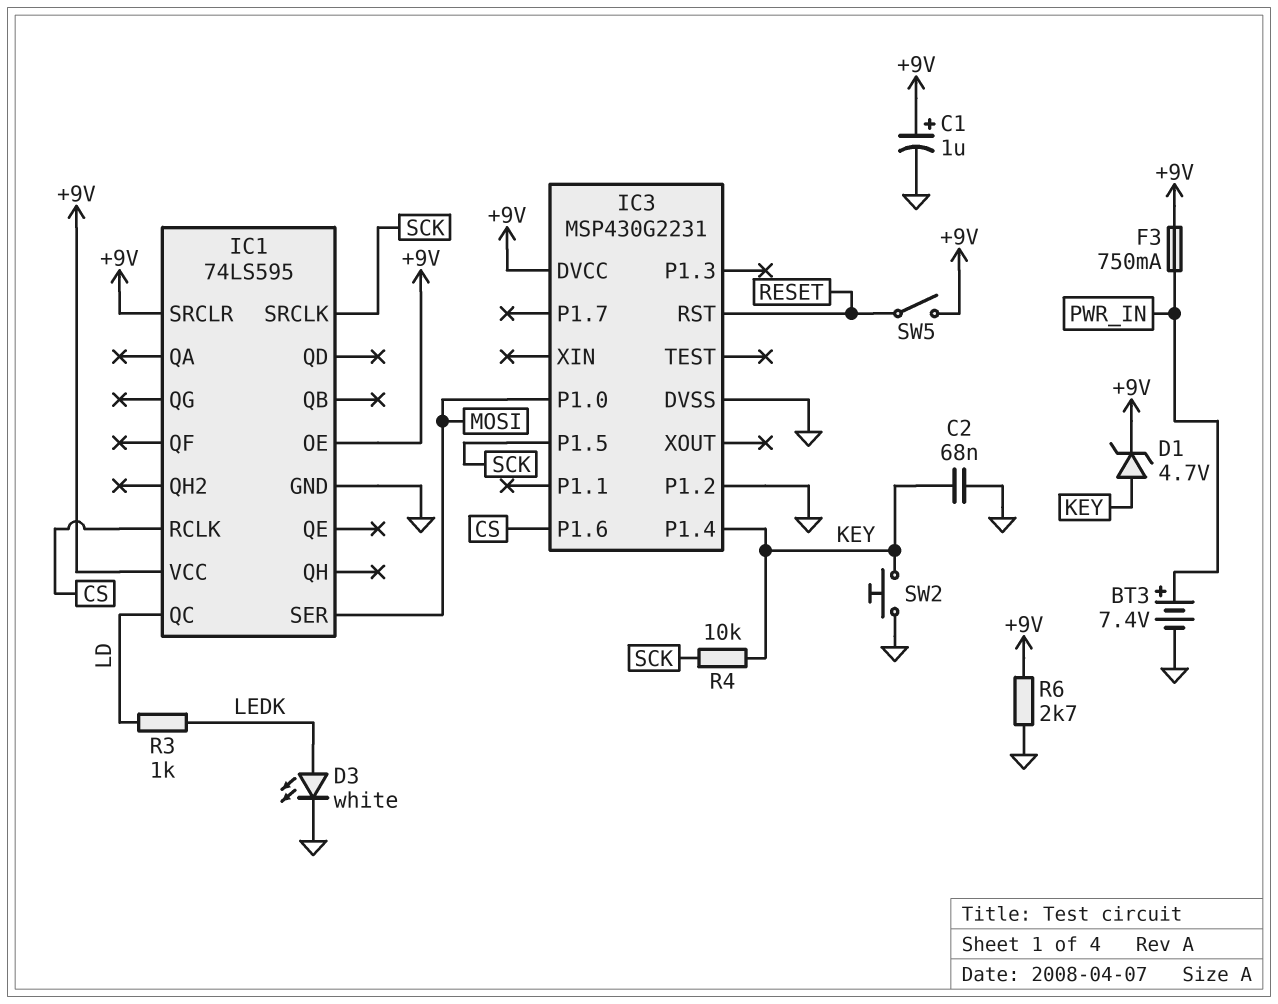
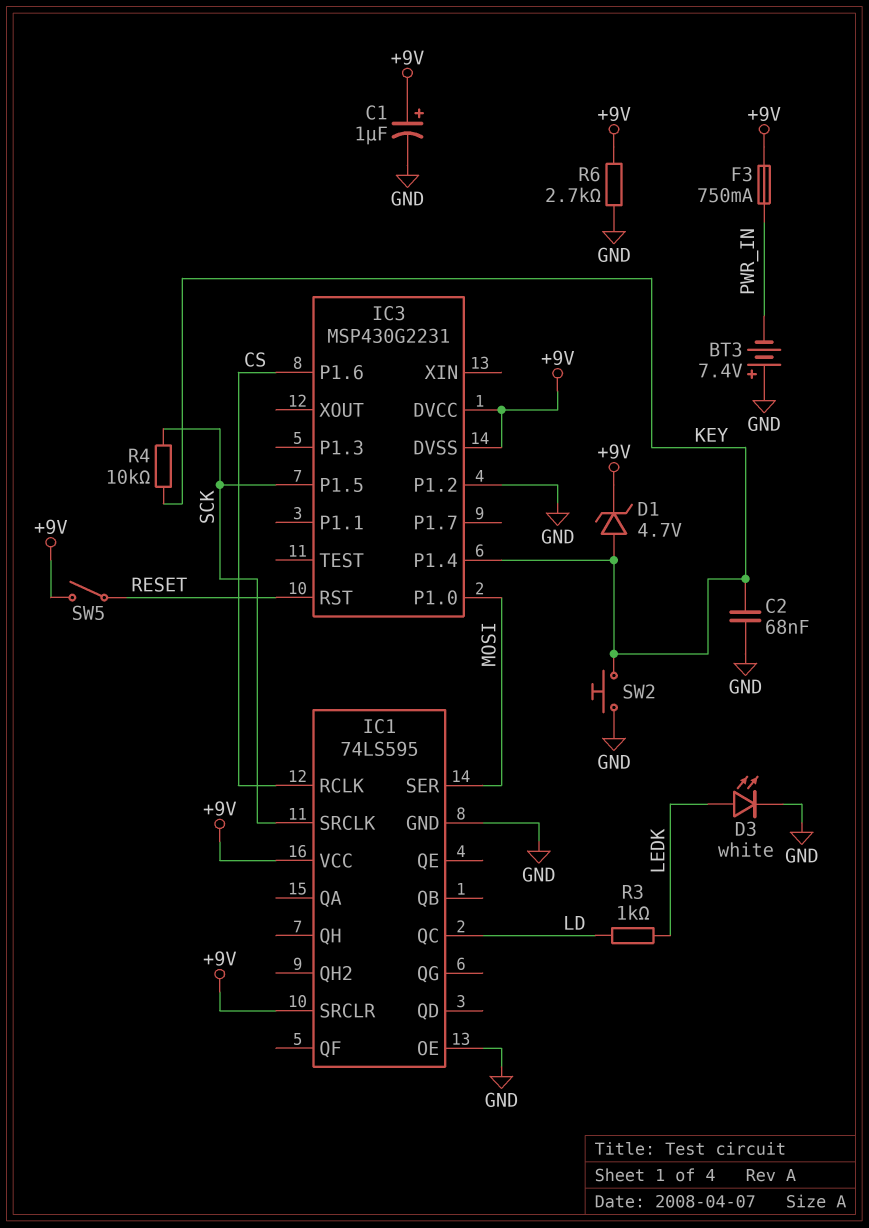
BT3: 7.4V (plus PWR_IN, minus GND) -> 7.4V (plus GND, minus PWR_IN)
IC1 pin OE: +9V -> GND
IC3 pin DVSS: GND -> +9V

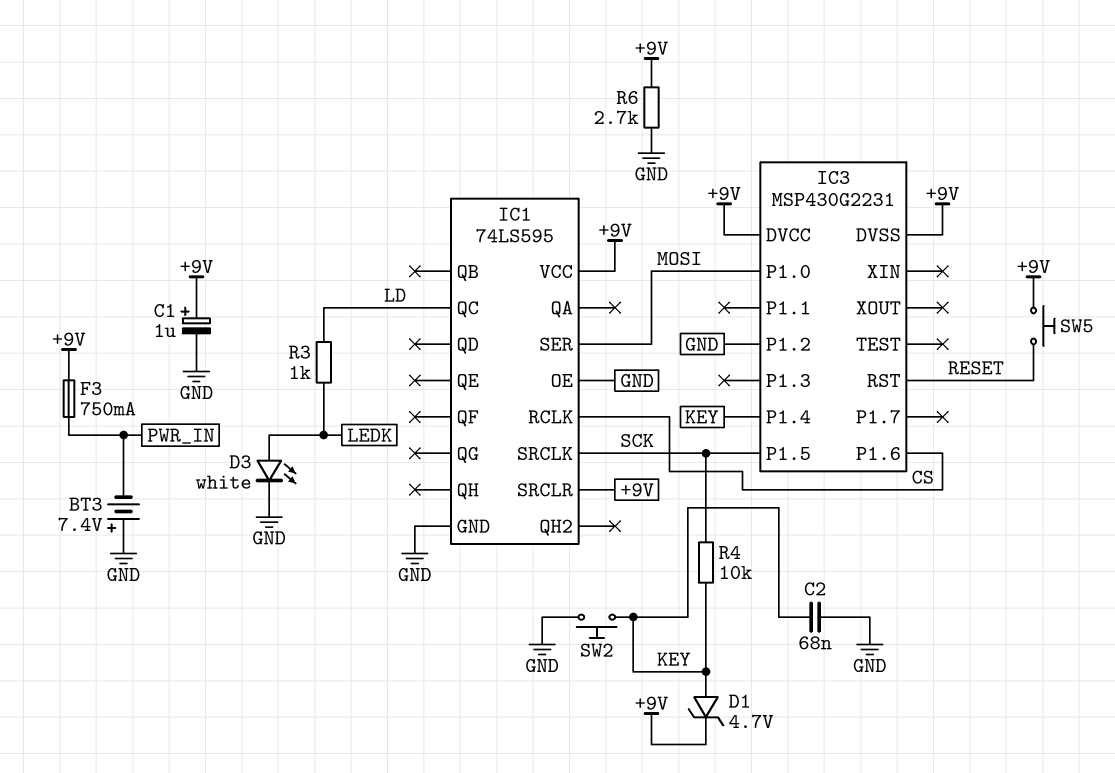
SW5: switch (+9V, RESET) -> button (+9V, RESET)

